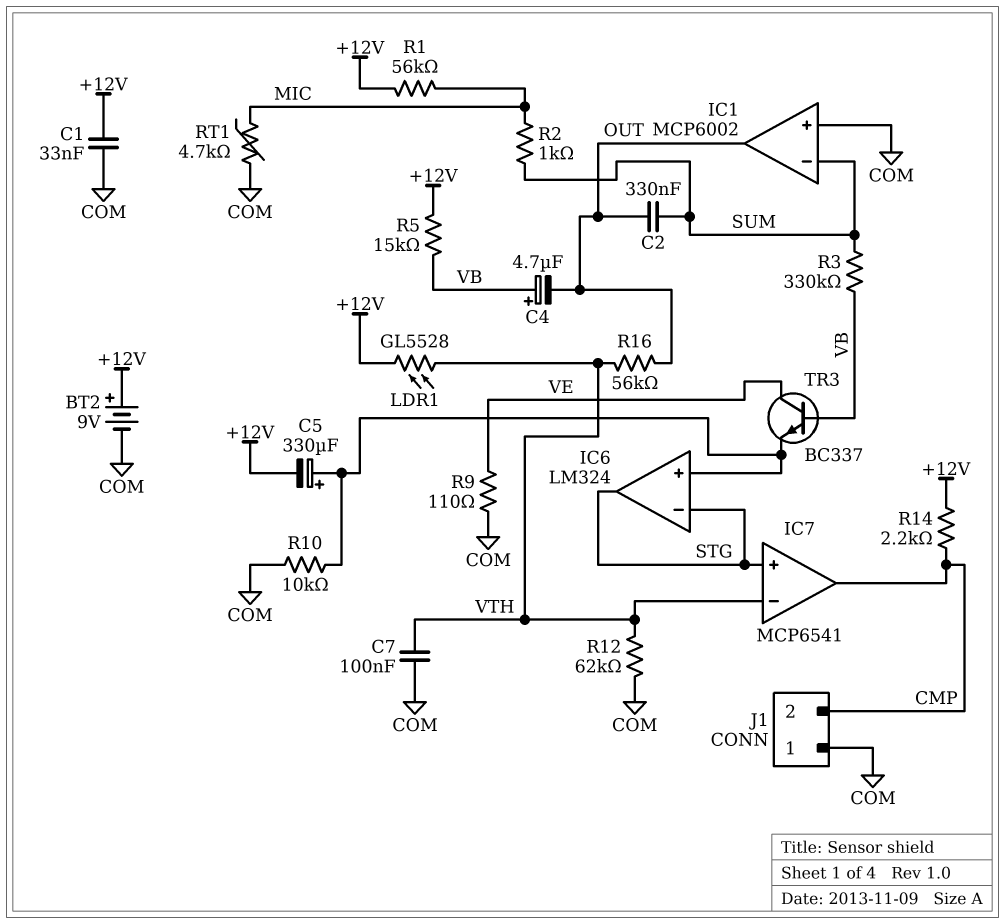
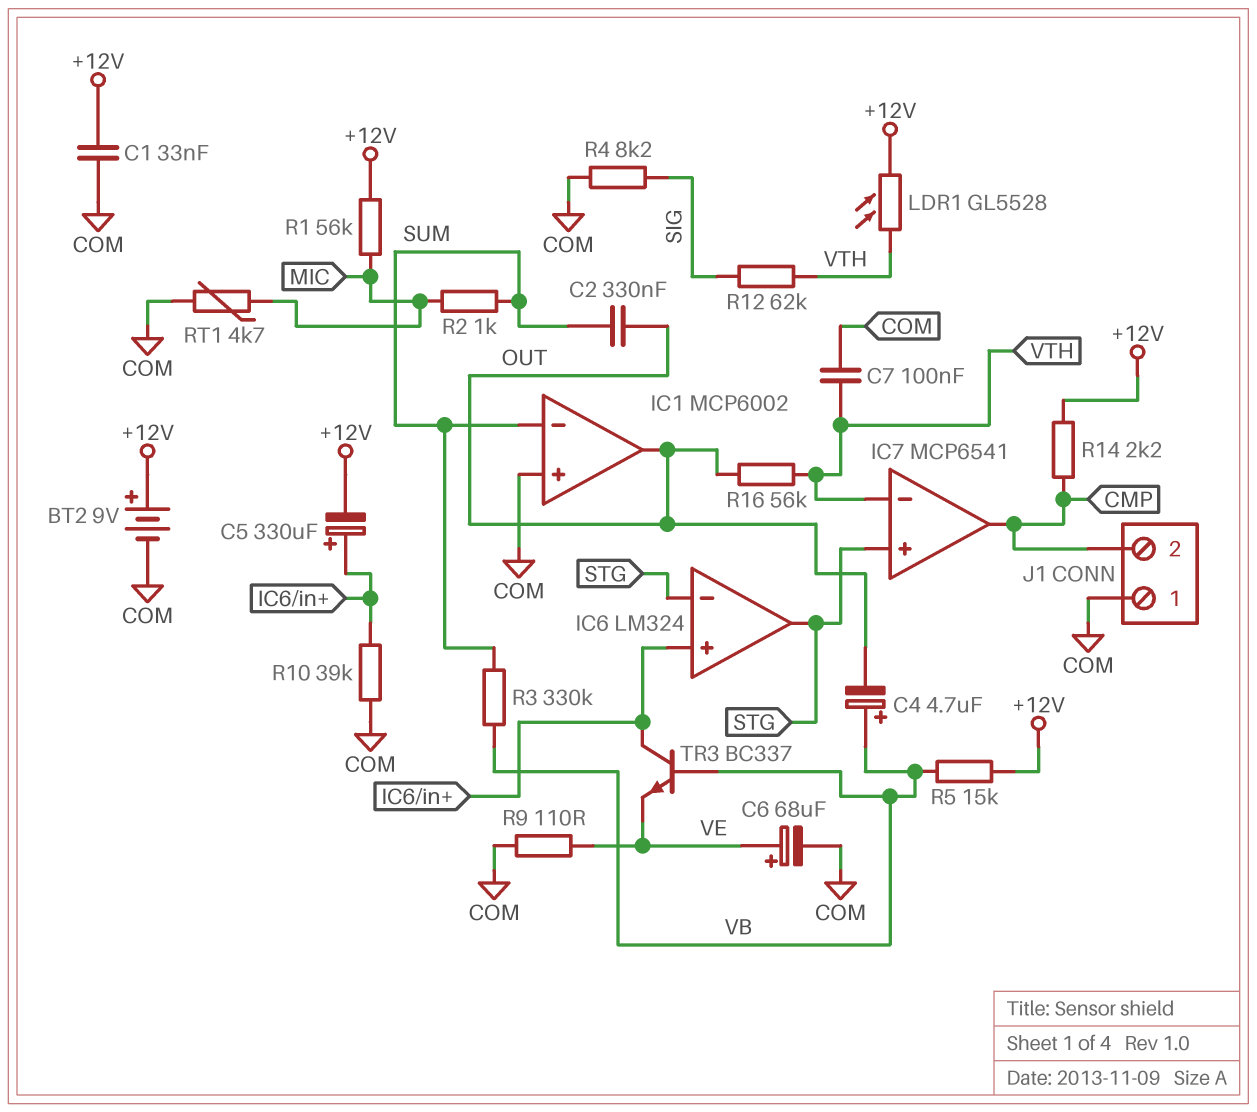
C6: none -> 68uF (plus VE, minus COM)
R4: none -> 8.2k (COM, SIG)
R10: 10k (COM, IC6/in+) -> 39k (COM, IC6/in+)
R12: 62k (COM, VTH) -> 62k (SIG, VTH)
TR3: NPN BC337 (B VB, C VE, E IC6/in+) -> NPN BC337 (B VB, C IC6/in+, E VE)

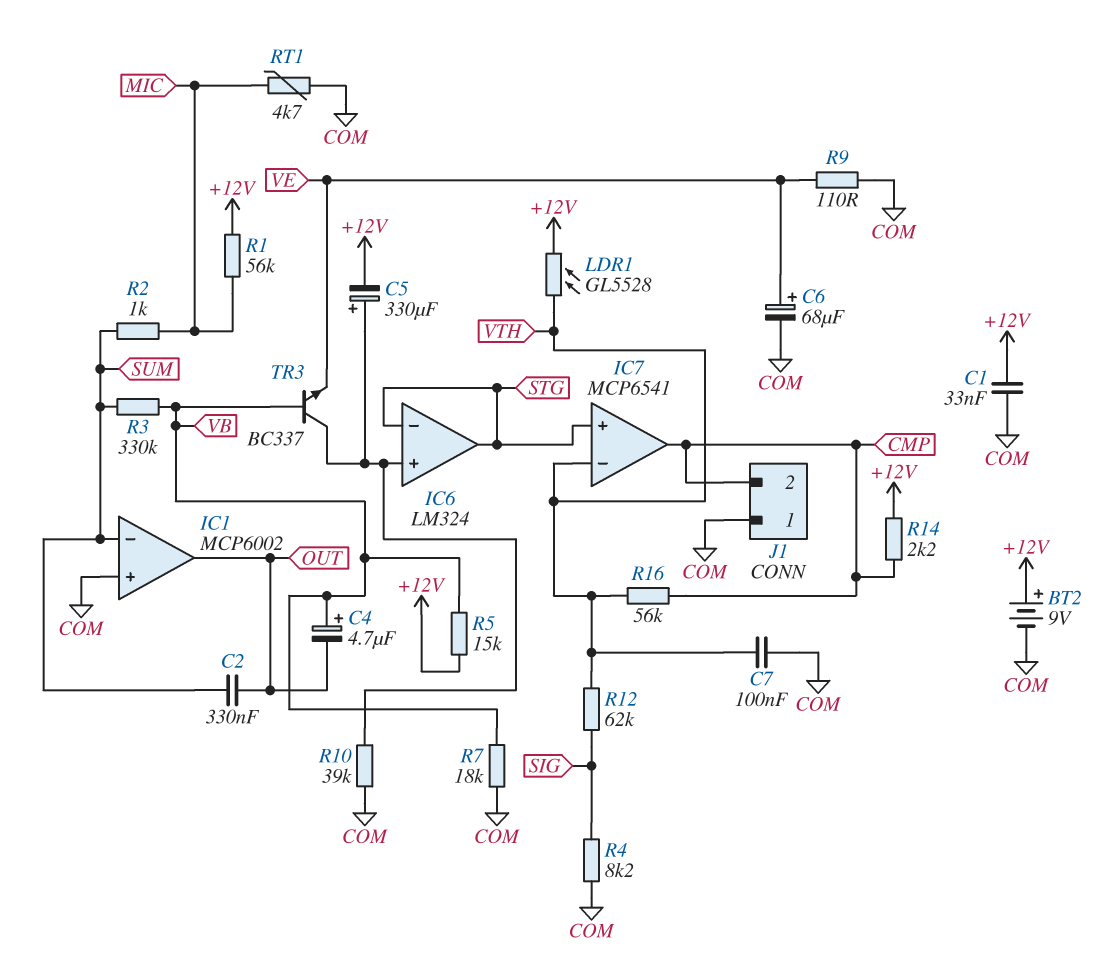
R7: none -> 18k (COM, VB)
R16: 56k (OUT, VTH) -> 56k (CMP, VTH)

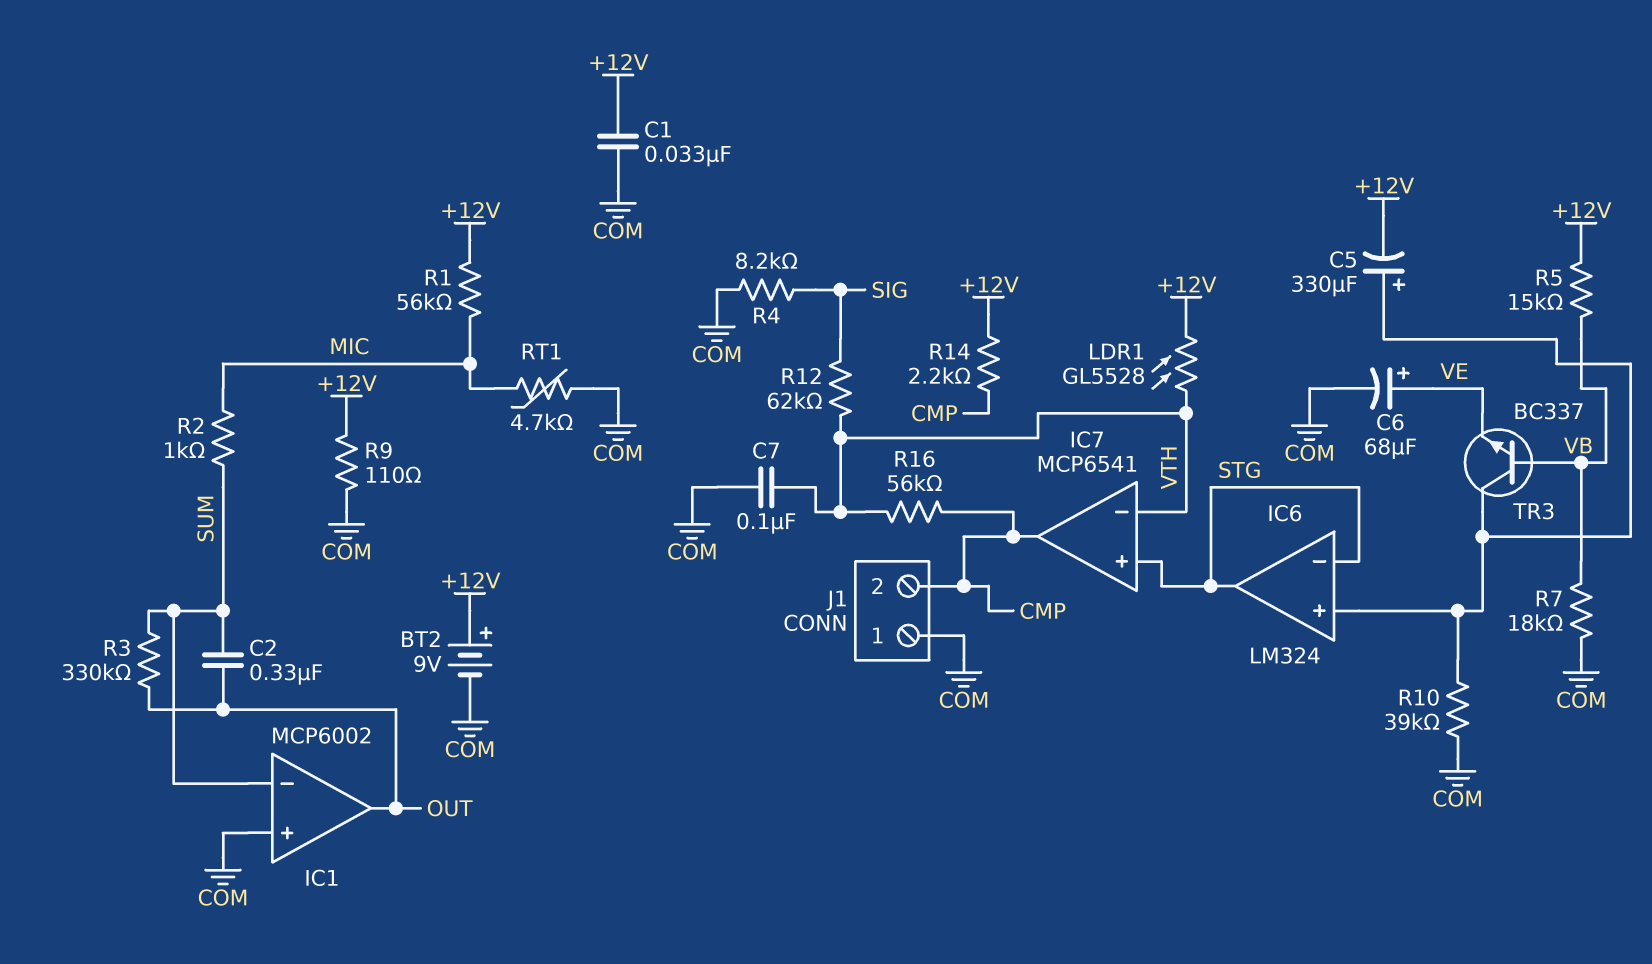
C4: 4.7uF (plus VB, minus OUT) -> none
R3: 330k (SUM, VB) -> 330k (OUT, SUM)
R9: 110 (COM, VE) -> 110 (+12V, COM)

